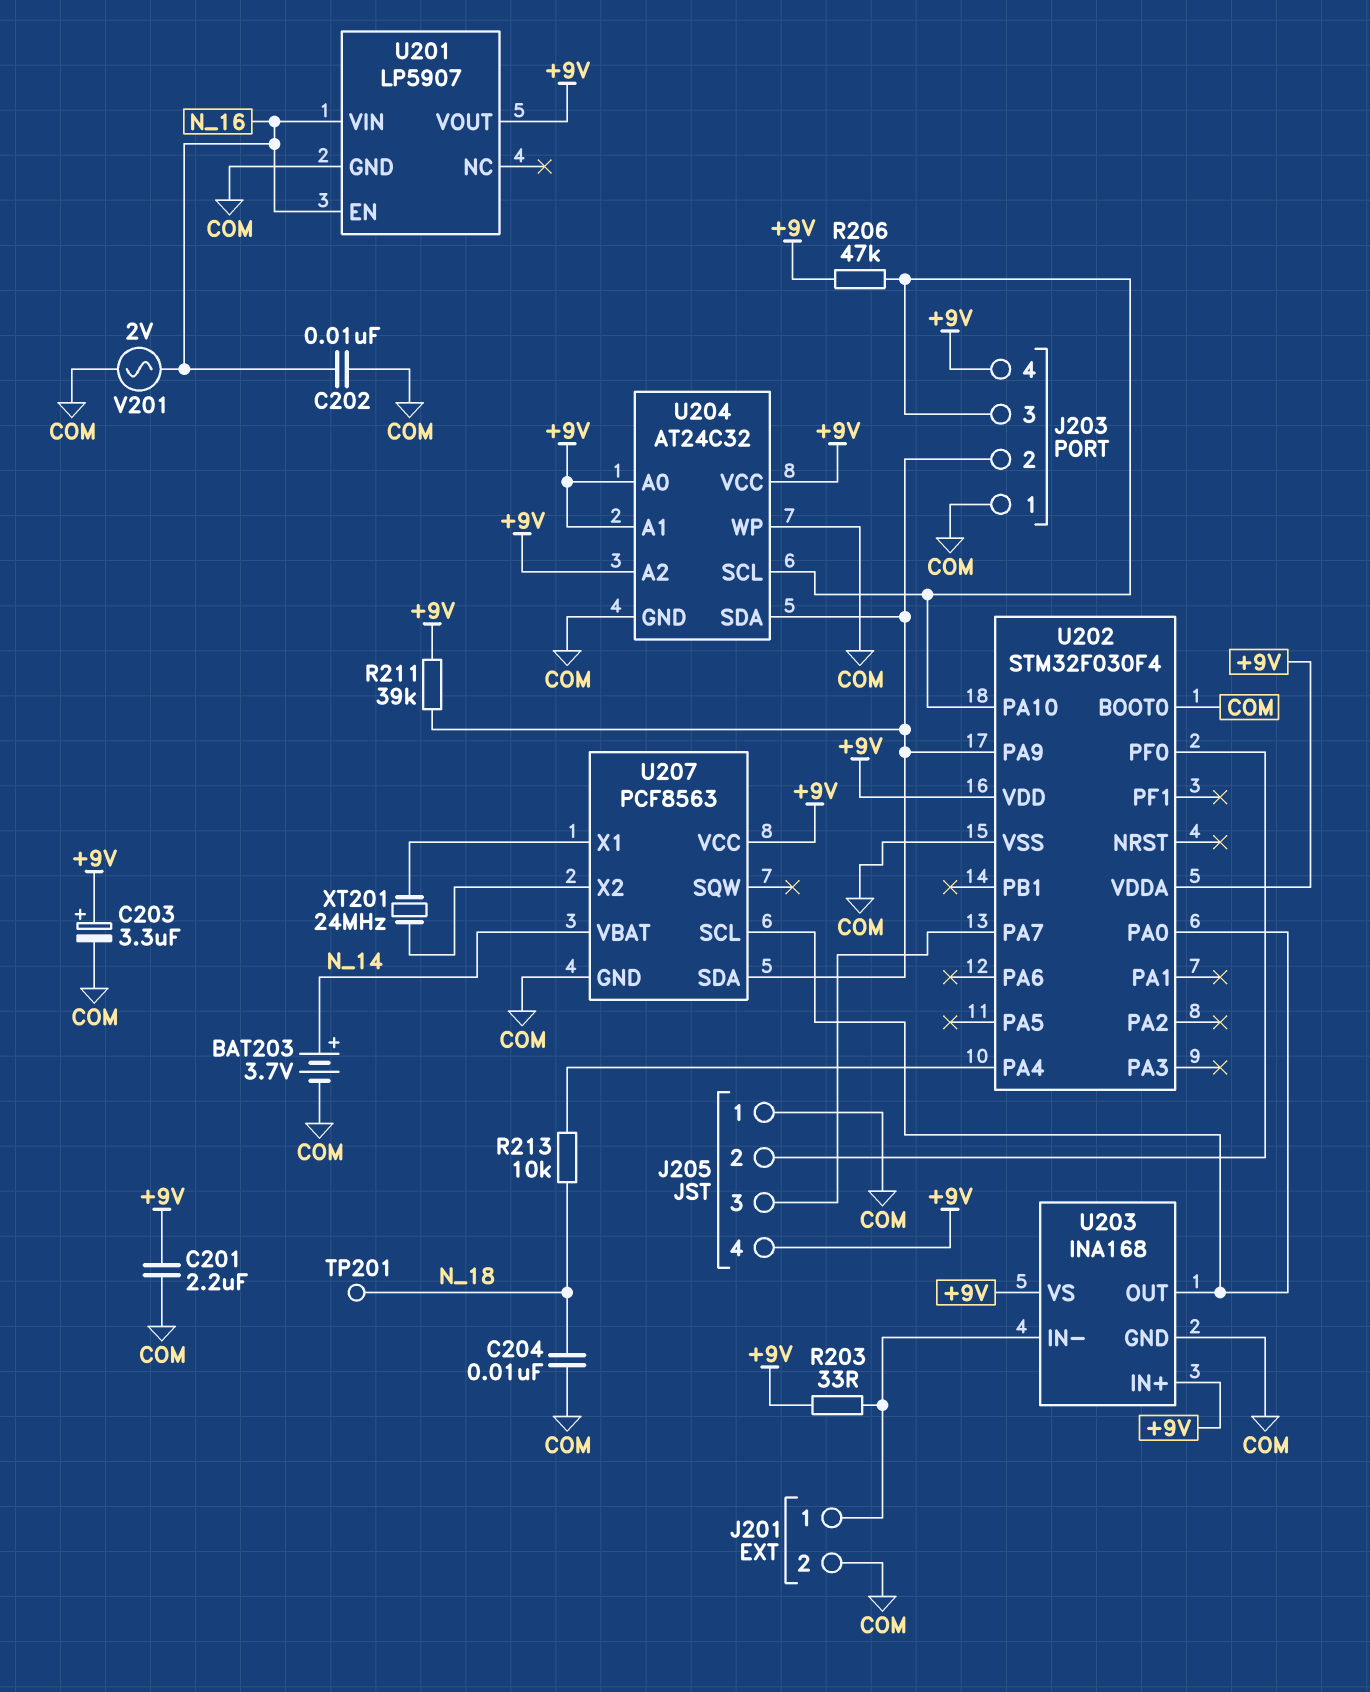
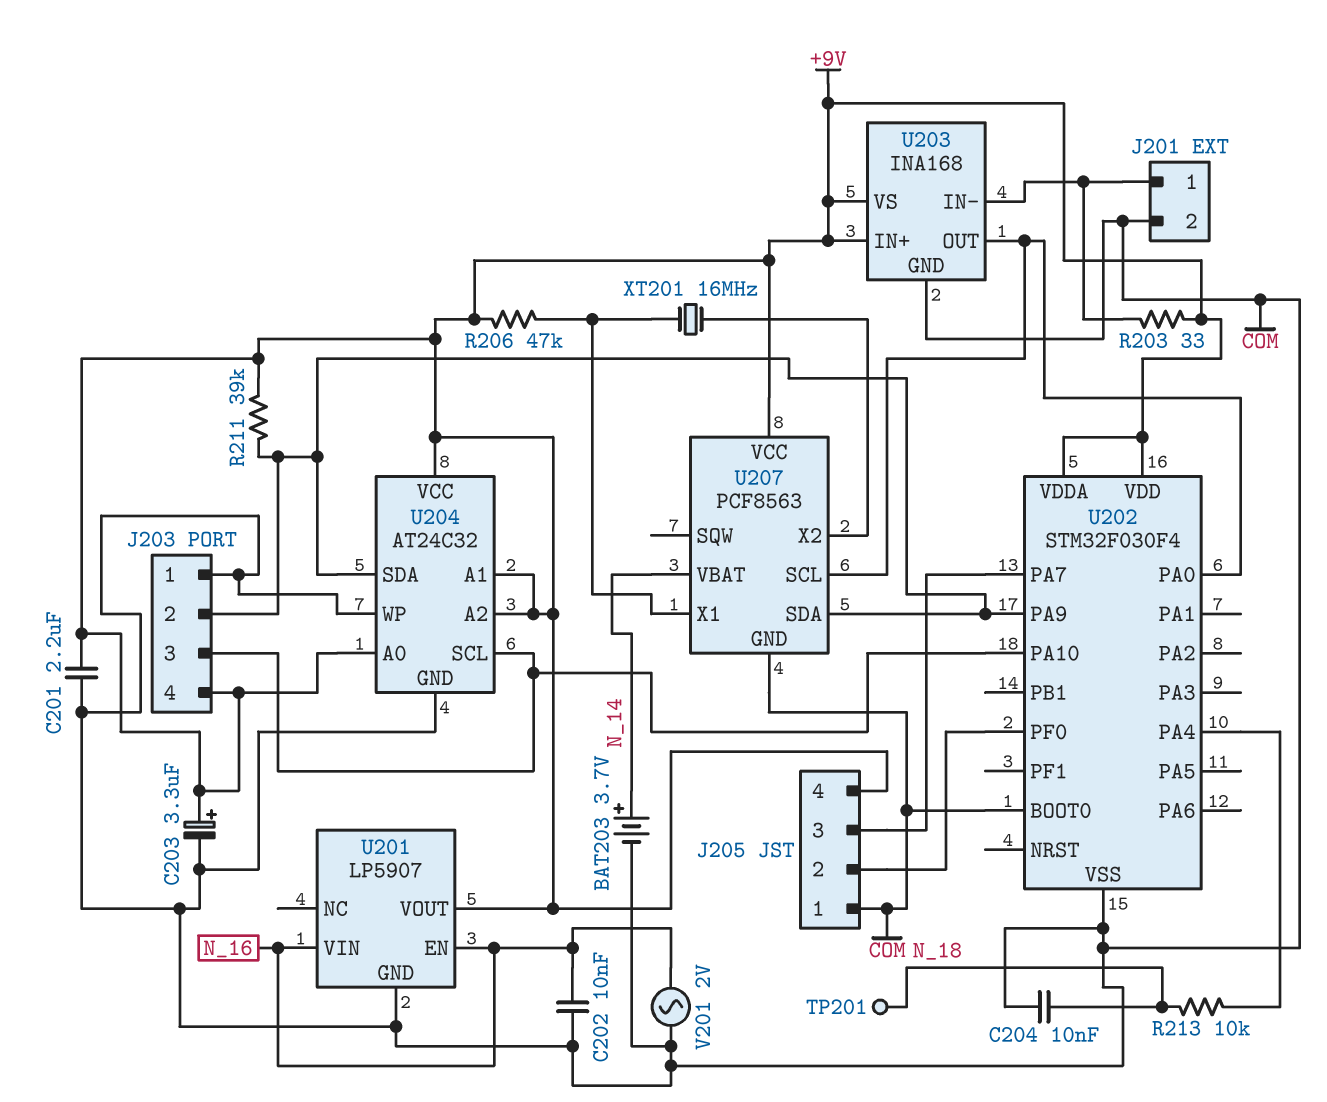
R206: 47k (+9V, J203/3) -> 47k (+9V, U207/X1)
XT201: 24MHz (U207/X1, U207/X2) -> 16MHz (U207/X1, U207/X2)

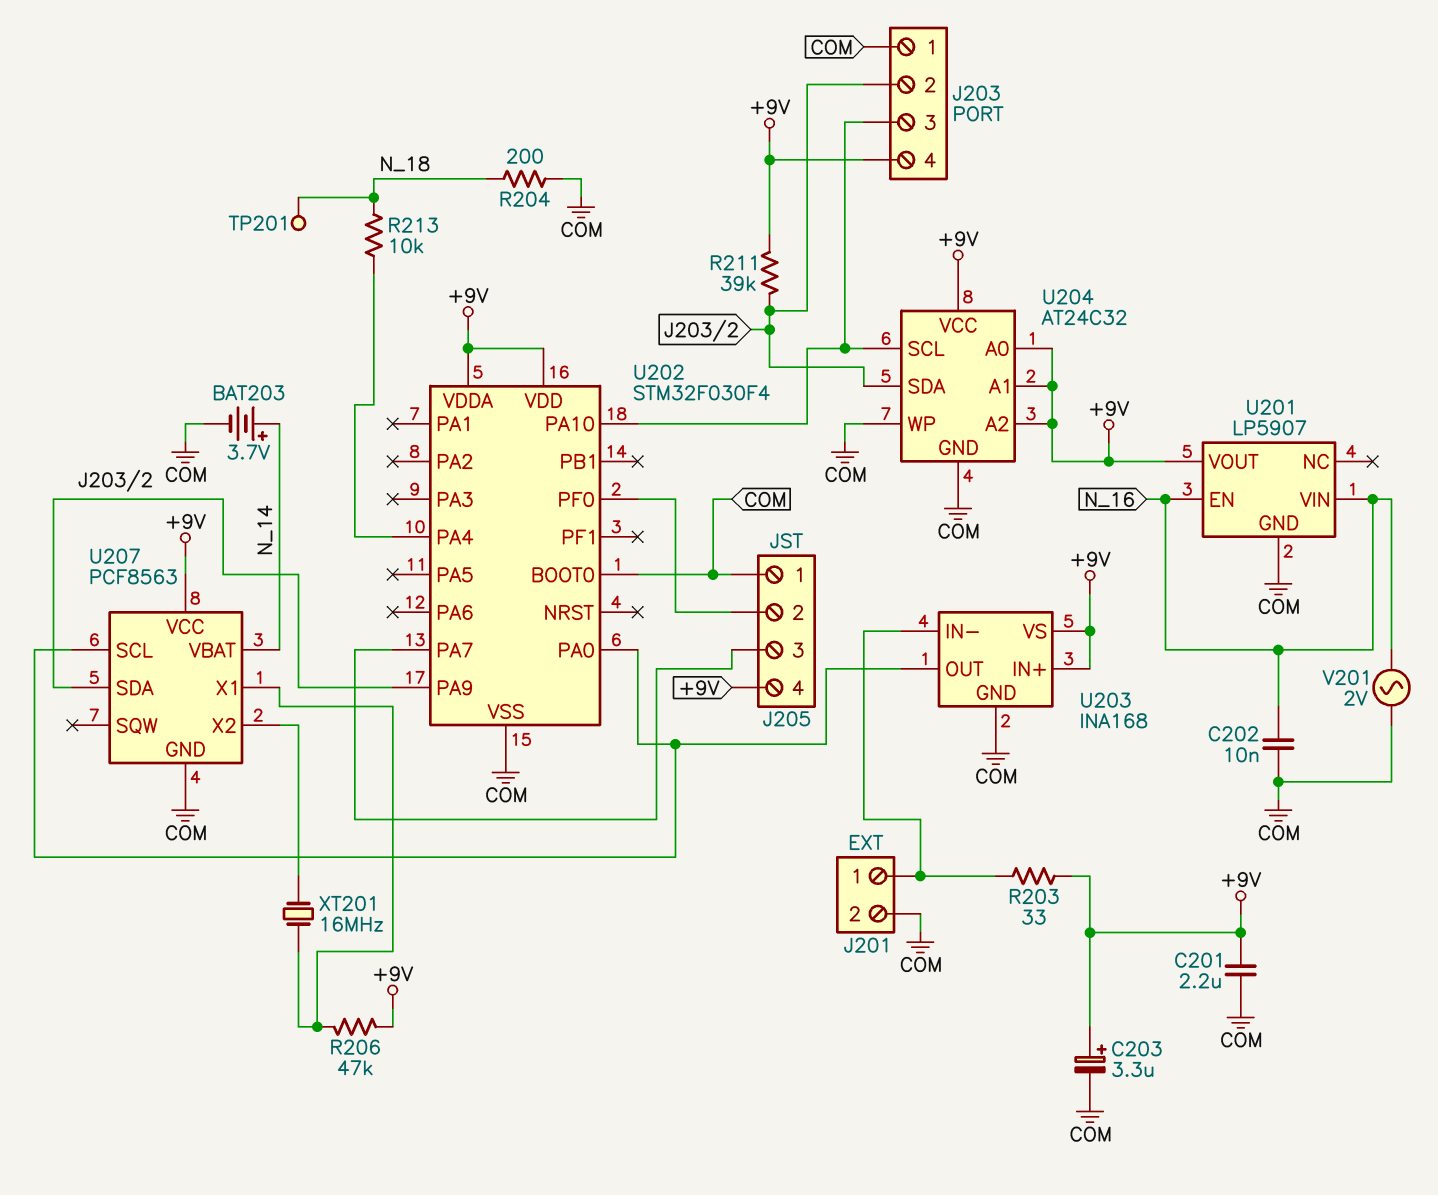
C204: 10nF (COM, N_18) -> none
R204: none -> 200 (COM, N_18)

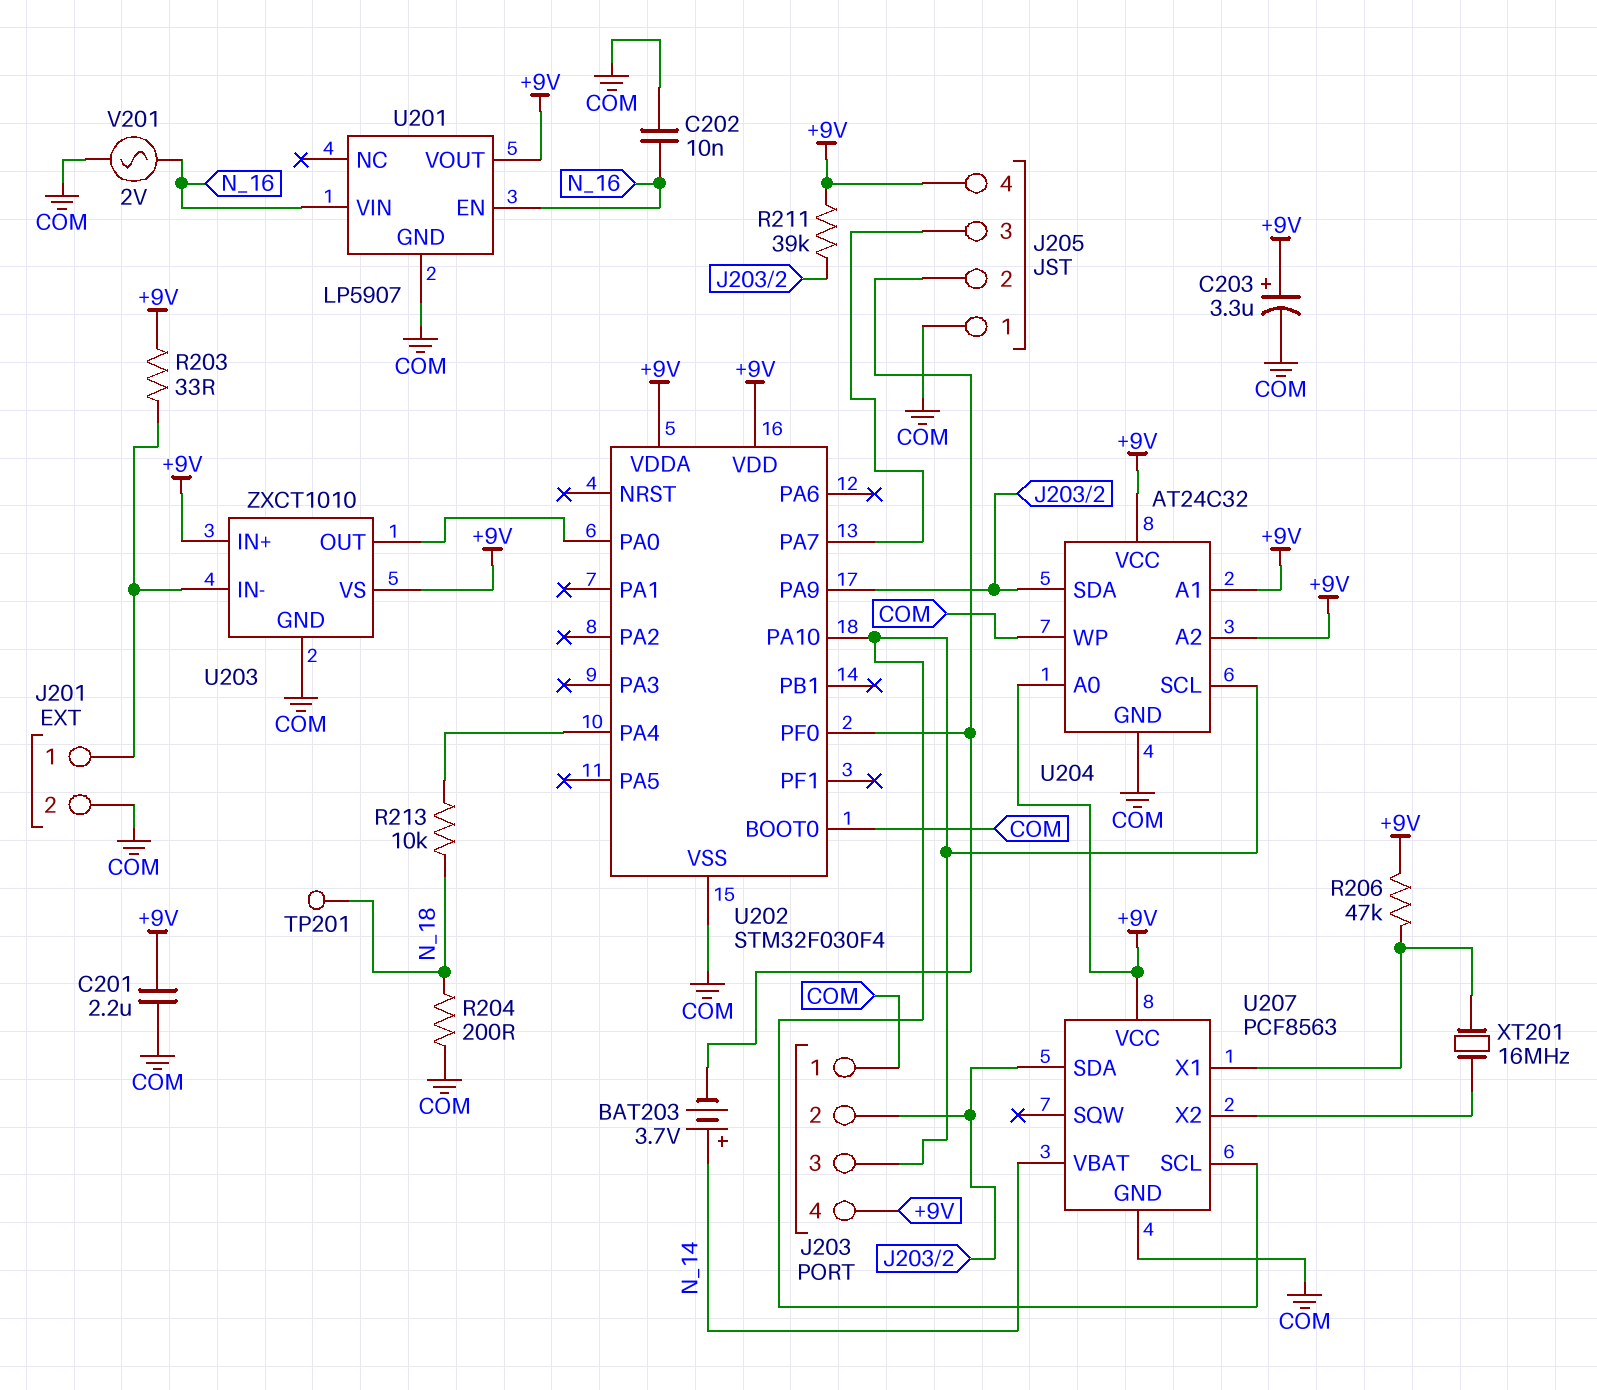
BAT203: 3.7V (plus N_14, minus COM) -> 3.7V (plus N_14, minus J205/2)
U203: INA168 -> ZXCT1010
U207 pin SCL: U202/PA0 -> J203/3

